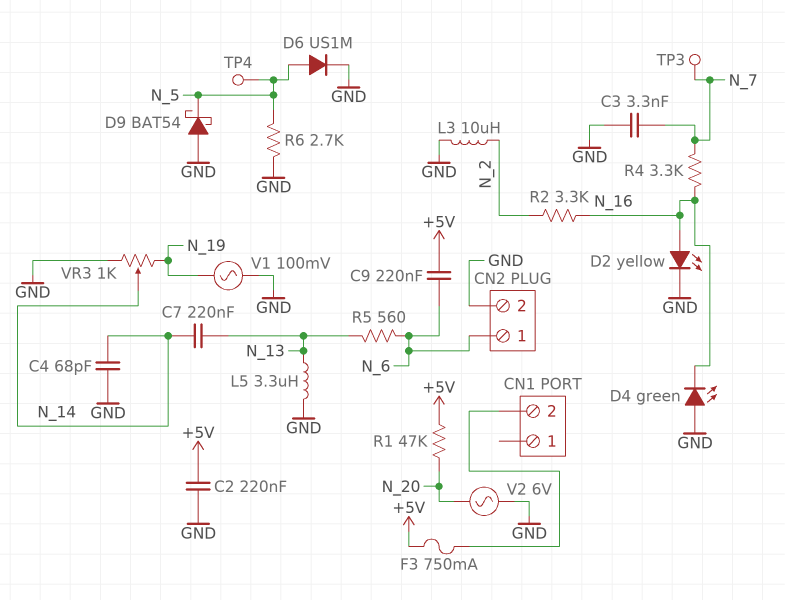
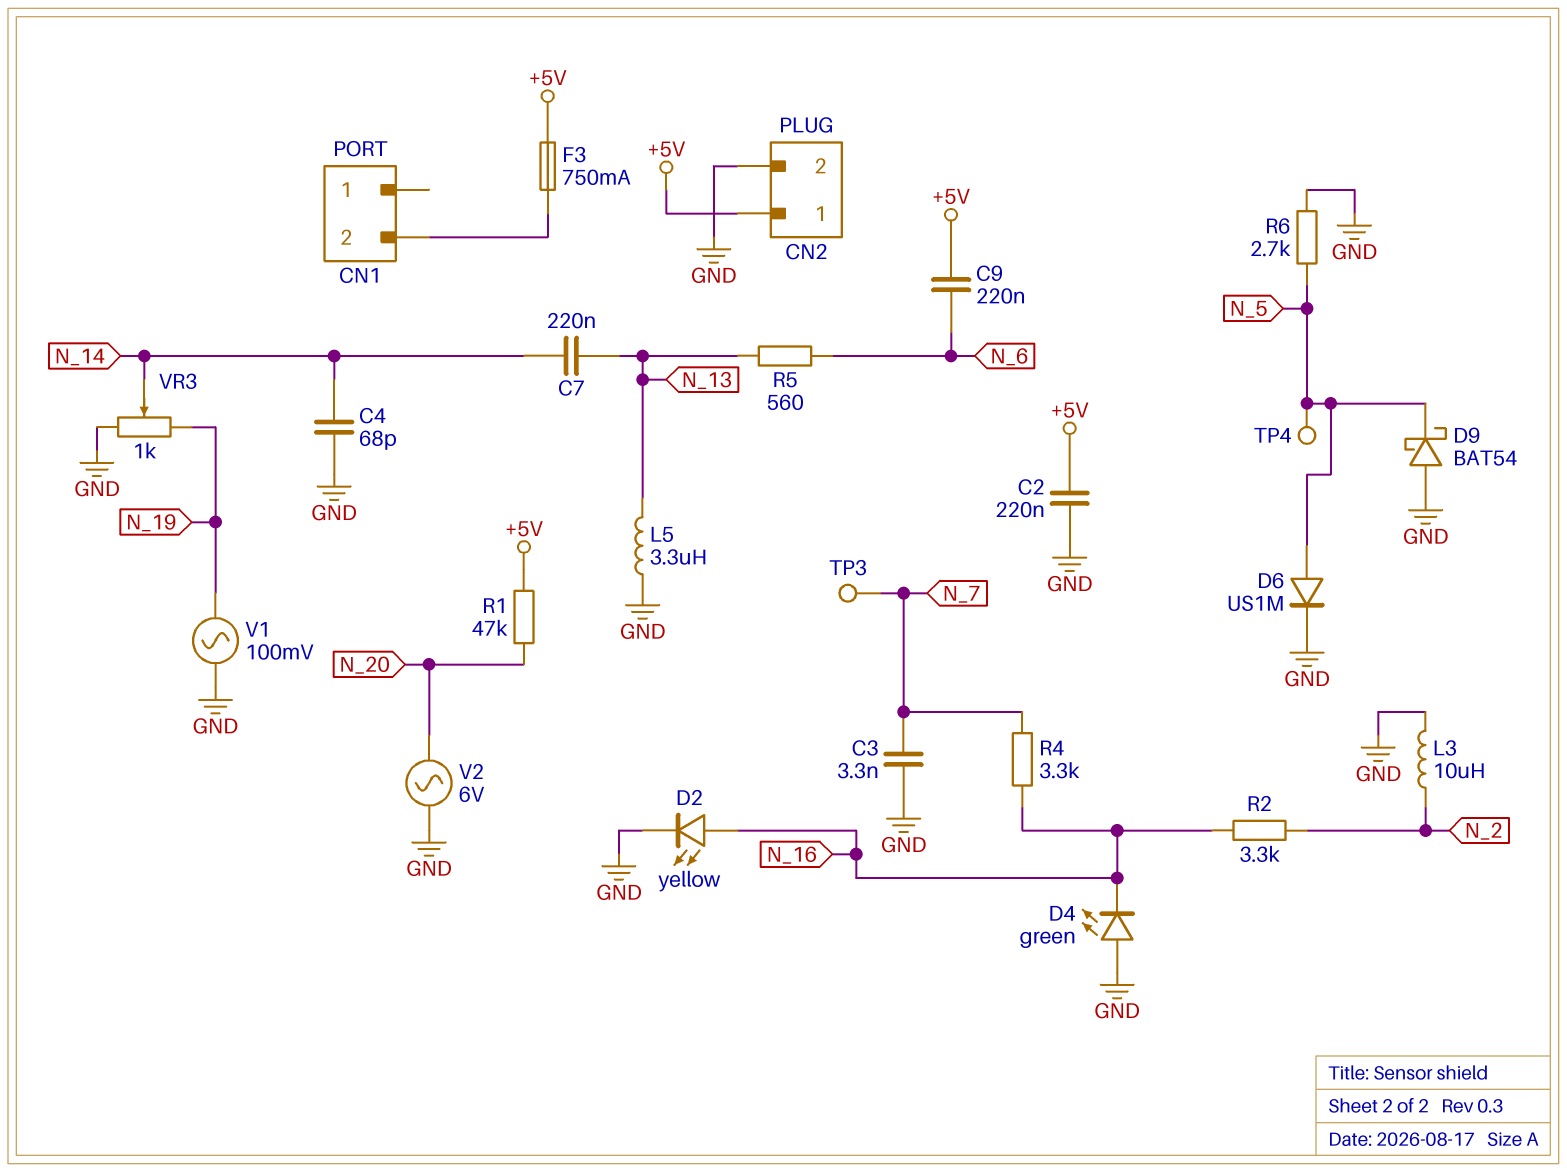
CN2 pin 1: N_6 -> +5V

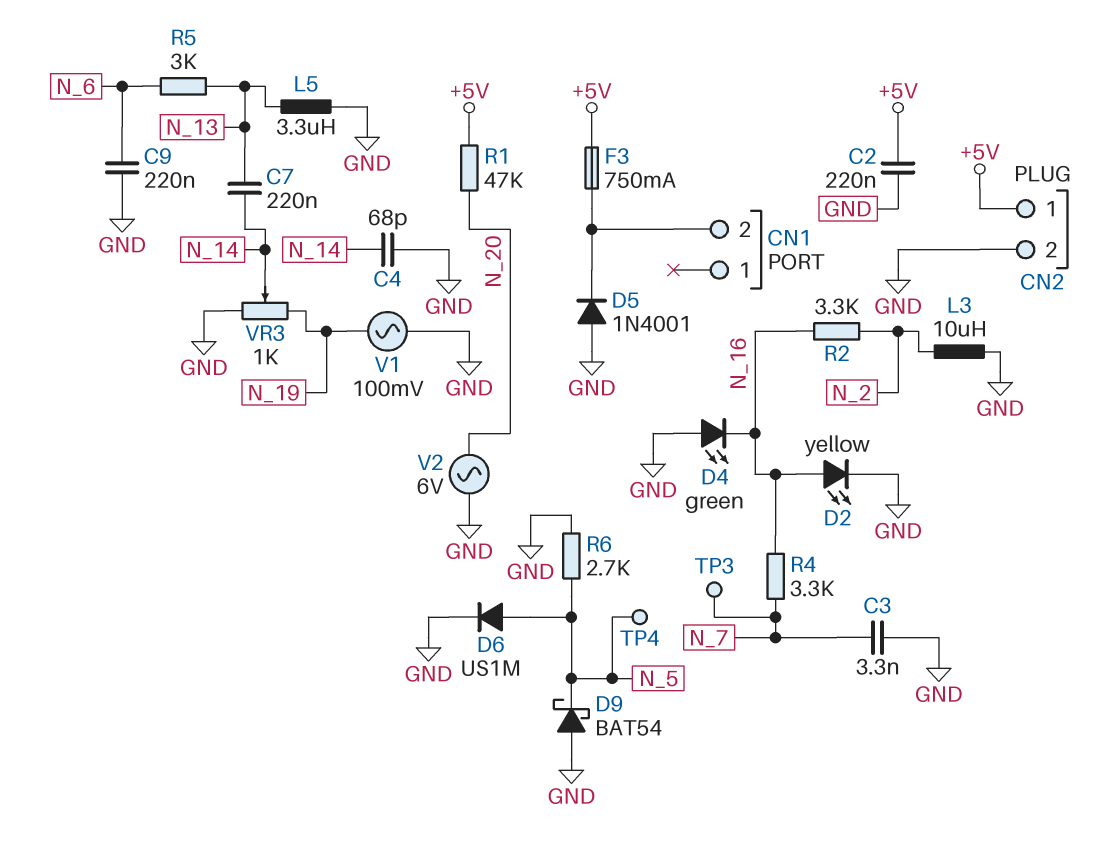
C9: 220nF (+5V, N_6) -> 220nF (GND, N_6)
D5: none -> diode 1N4001 (A GND, K CN1/2)
R5: 560 (N_6, N_13) -> 3k (N_6, N_13)

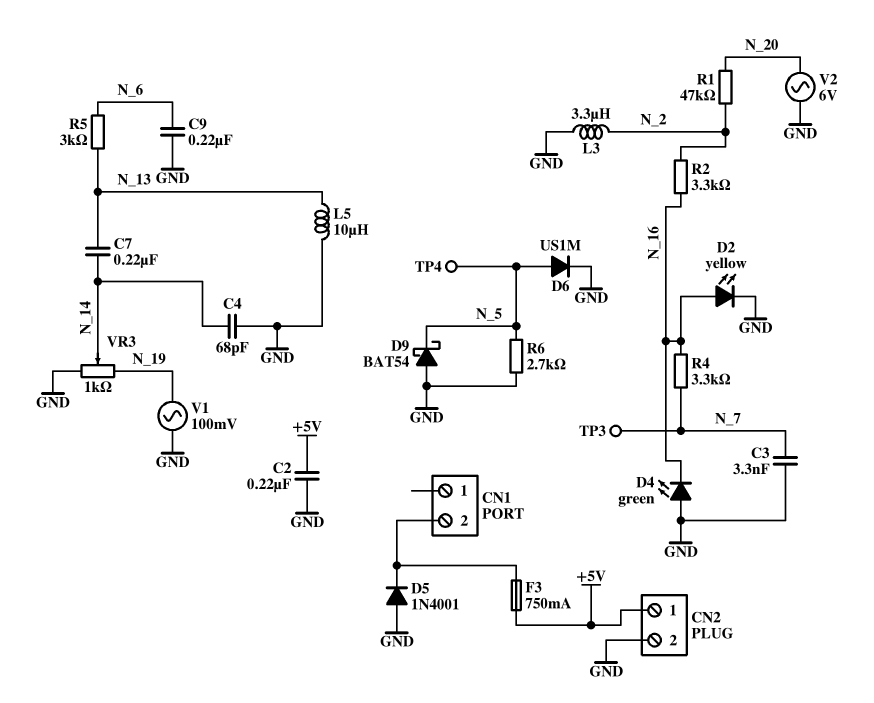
L3: 10uH (GND, N_2) -> 3.3uH (GND, N_2)
L5: 3.3uH (GND, N_13) -> 10uH (GND, N_13)
R1: 47k (+5V, N_20) -> 47k (N_2, N_20)

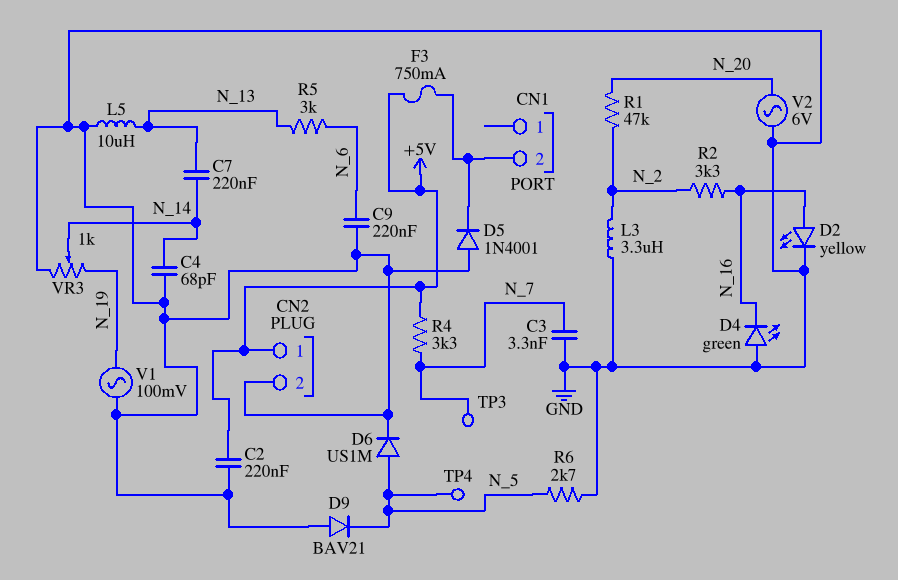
D9: schottky BAT54 (A GND, K N_5) -> diode BAV21 (A GND, K N_5)
R4: 3.3k (N_7, N_16) -> 3.3k (+5V, N_7)

